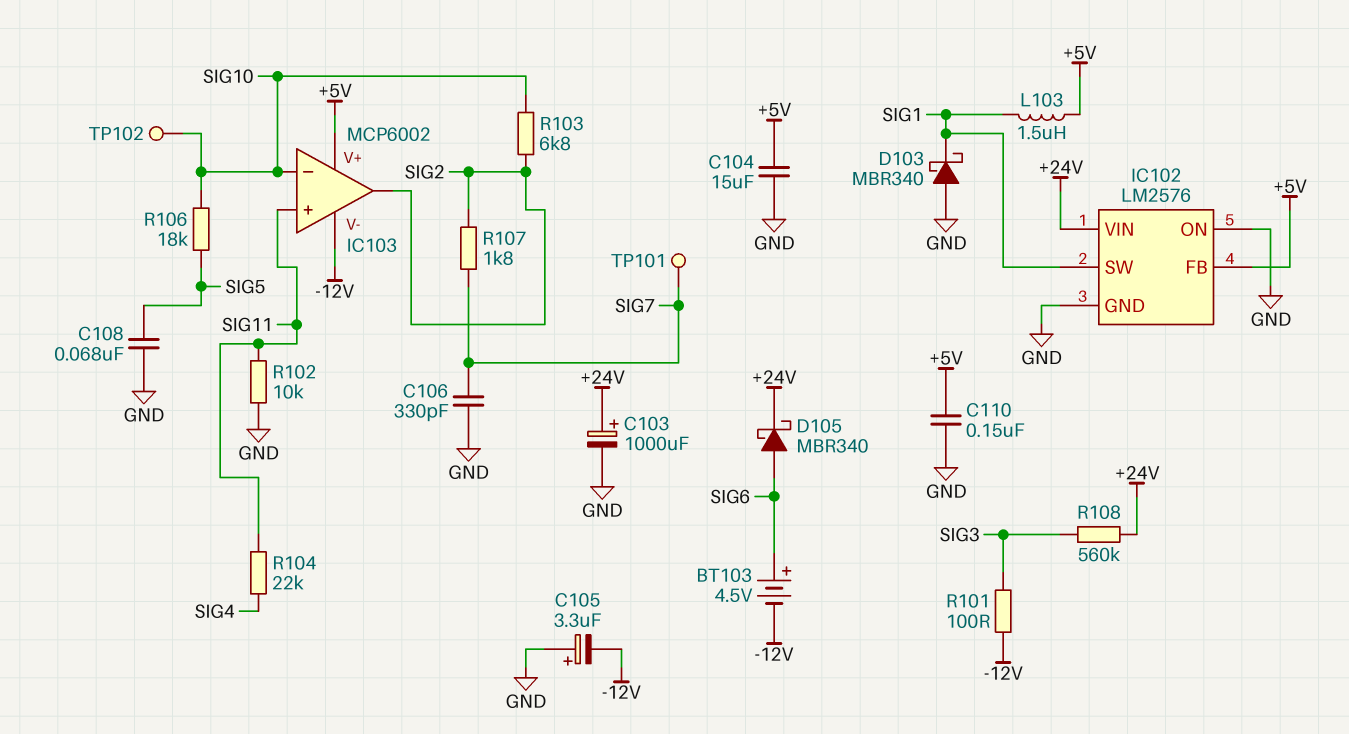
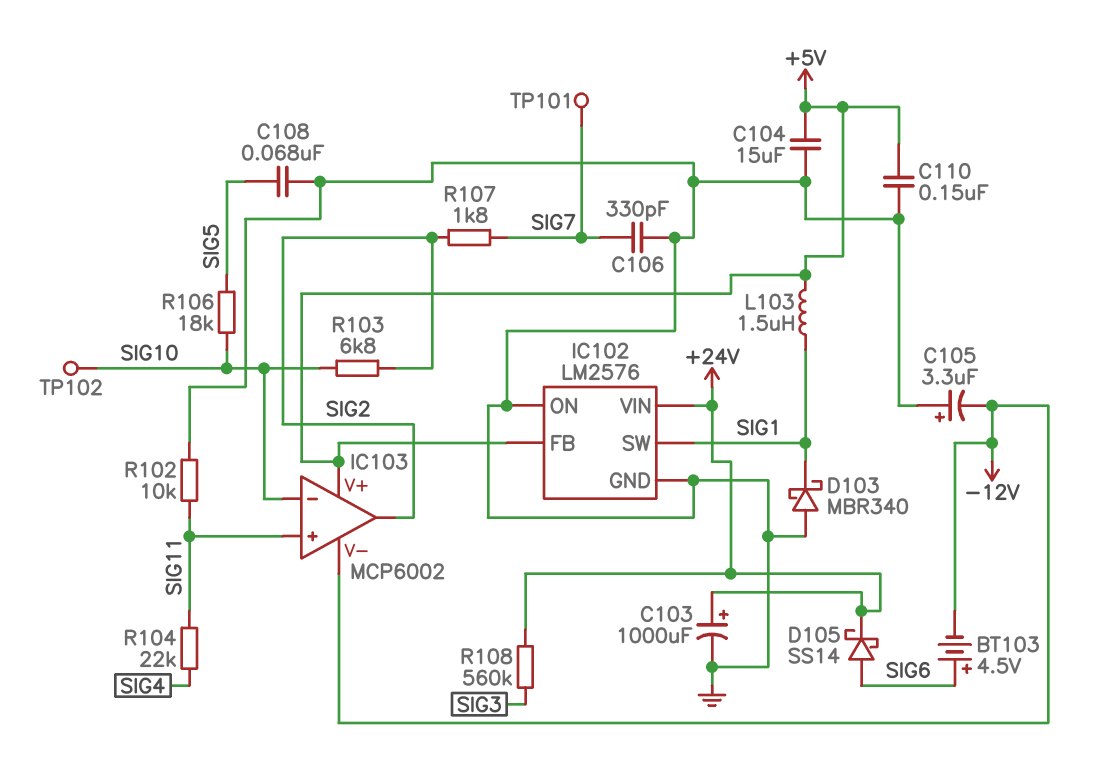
D105: schottky MBR340 (A SIG6, K +24V) -> schottky SS14 (A SIG6, K +24V)
R101: 100 (-12V, SIG3) -> none

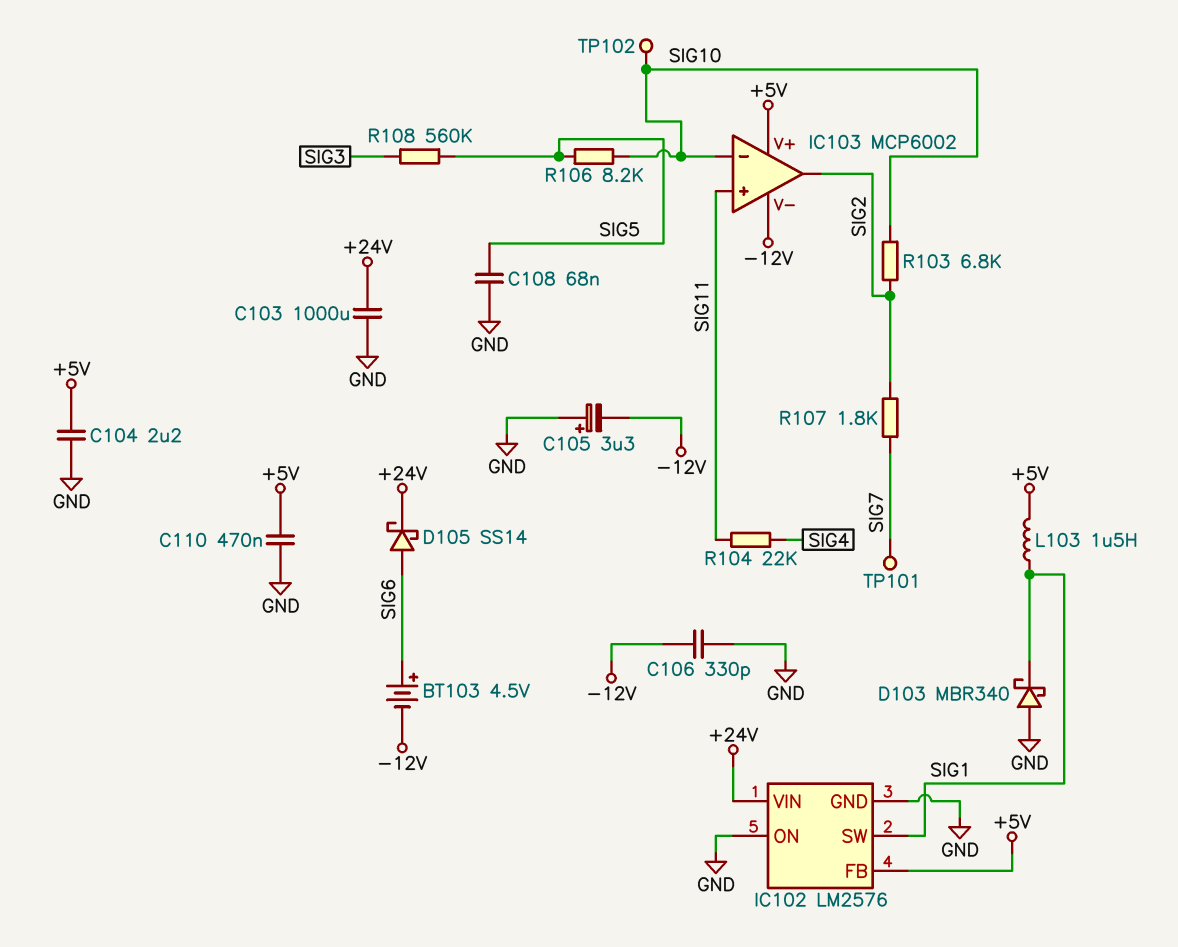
C103: 1000uF (plus +24V, minus GND) -> 1000uF (+24V, GND)
C104: 15uF (+5V, GND) -> 2.2uF (+5V, GND)
C106: 330pF (GND, SIG7) -> 330pF (-12V, GND)
C110: 150nF (+5V, GND) -> 470nF (+5V, GND)
R102: 10k (GND, SIG11) -> none
R106: 18k (SIG5, SIG10) -> 8.2k (SIG5, SIG10)
R108: 560k (+24V, SIG3) -> 560k (SIG3, SIG5)

